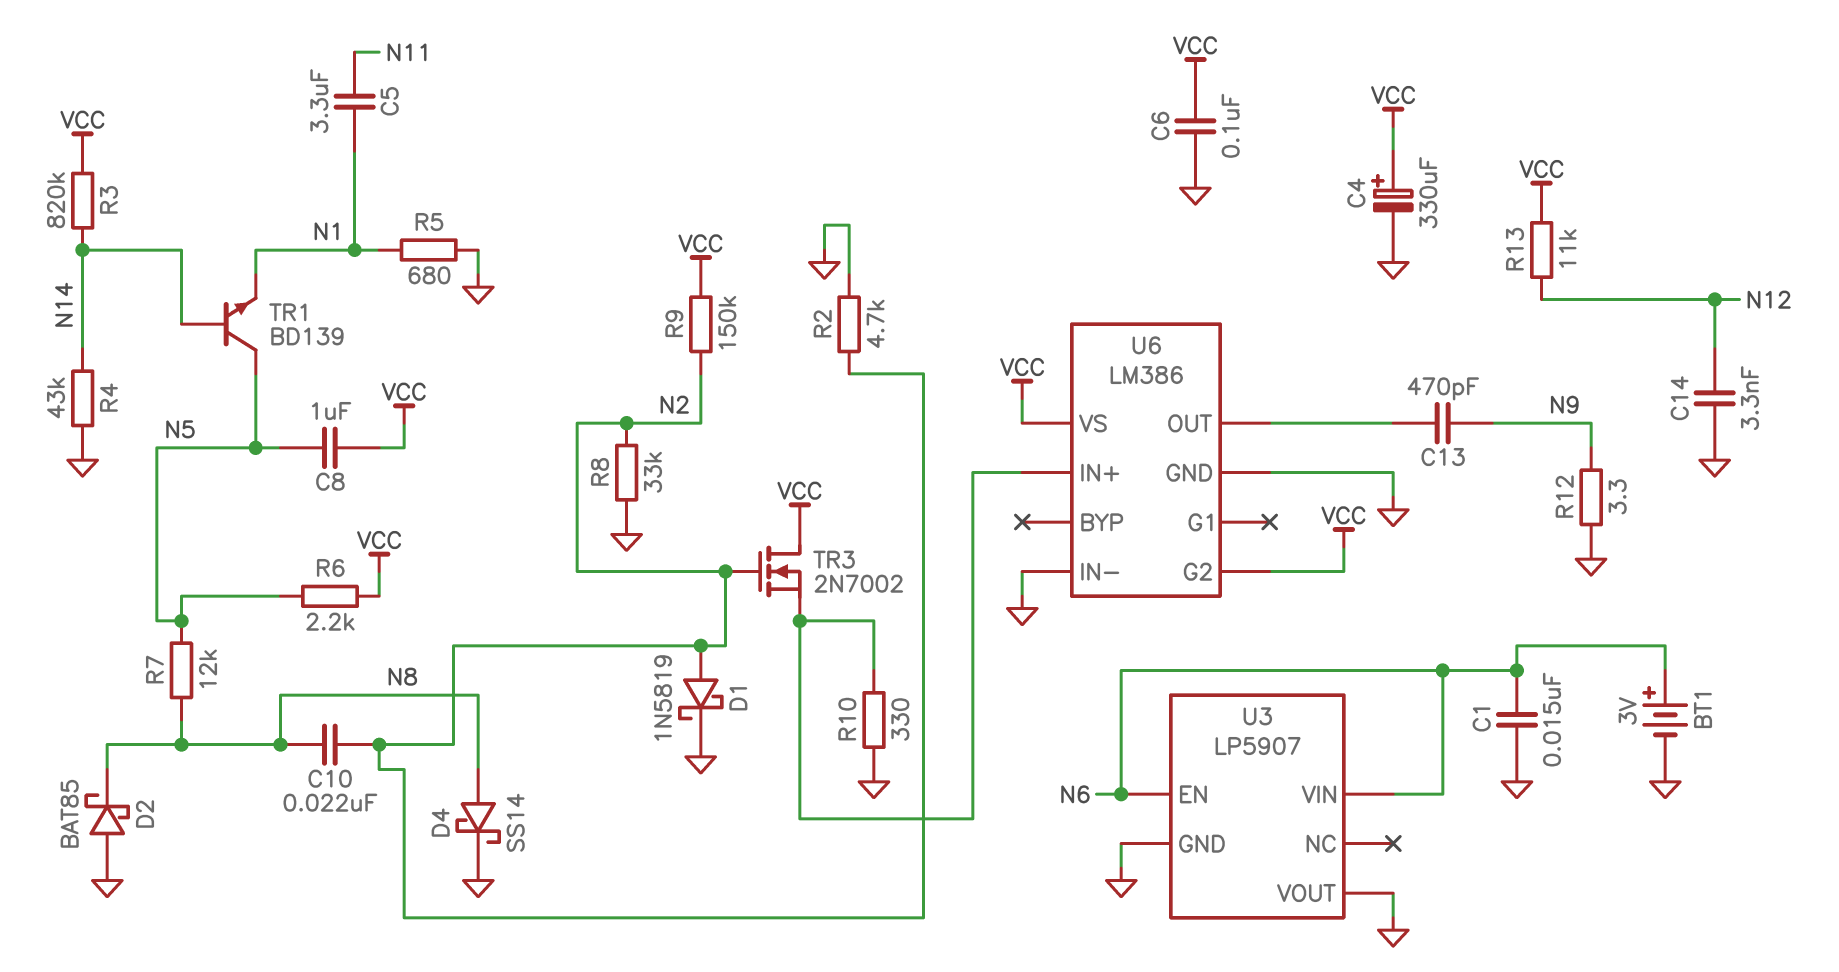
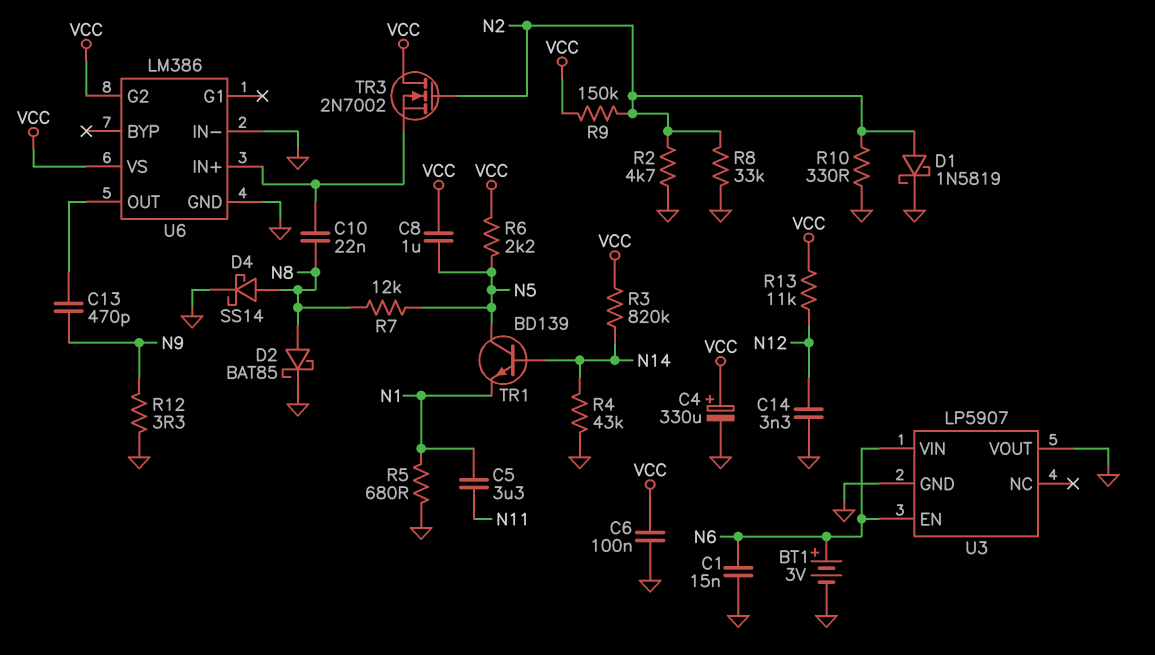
C10: 22nF (N2, N8) -> 22nF (N8, U6/IN+)
D2: schottky BAT85 (A GND, K N8) -> schottky BAT85 (A N8, K GND)
R10: 330 (GND, U6/IN+) -> 330 (GND, N2)

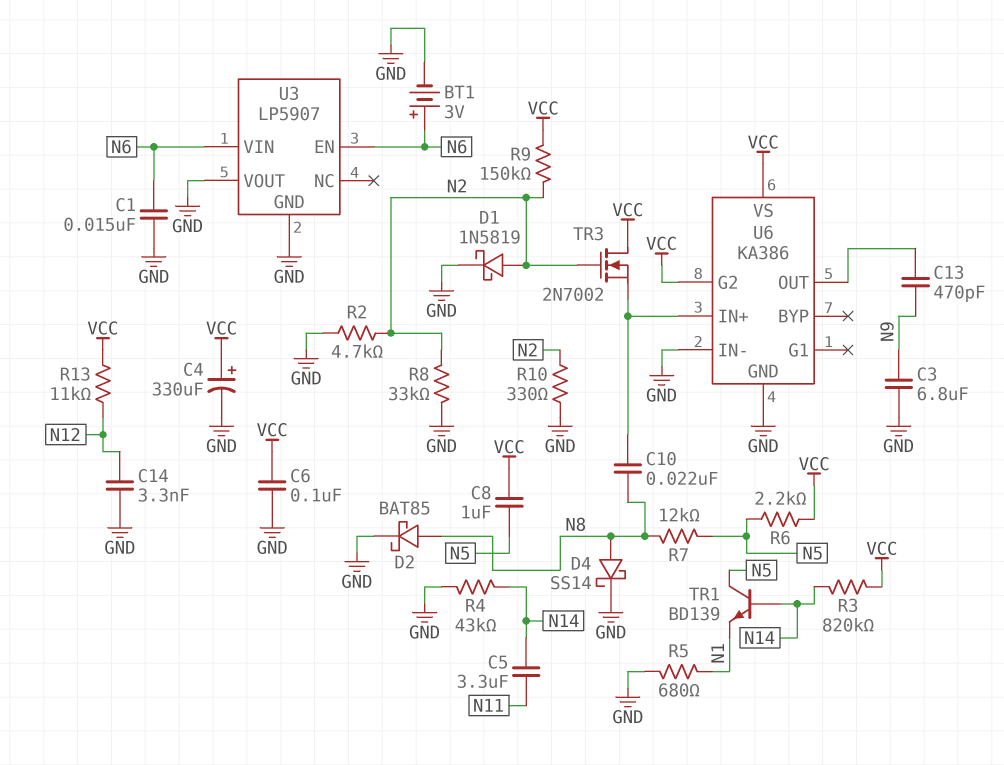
C3: none -> 6.8uF (GND, N9)
C5: 3.3uF (N1, N11) -> 3.3uF (N11, N14)
R12: 3.3 (GND, N9) -> none
U6: LM386 -> KA386

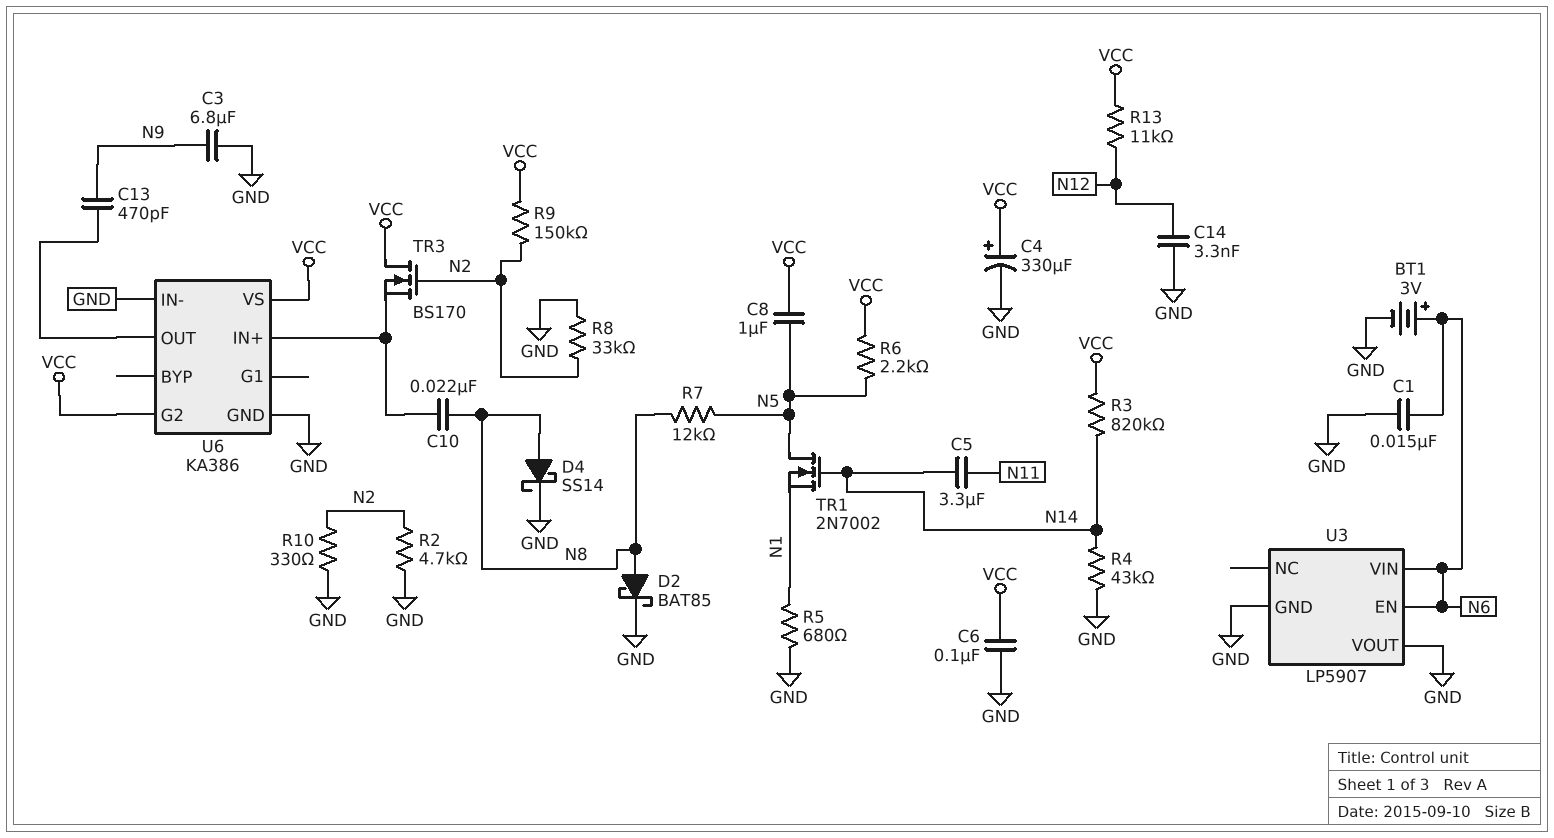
D1: schottky 1N5819 (A N2, K GND) -> none
TR1: NPN BD139 (B N14, C N5, E N1) -> NMOS 2N7002 (G N14, D N5, S N1)
TR3: NMOS 2N7002 (G N2, D VCC, S U6/IN+) -> NMOS BS170 (G N2, D VCC, S U6/IN+)

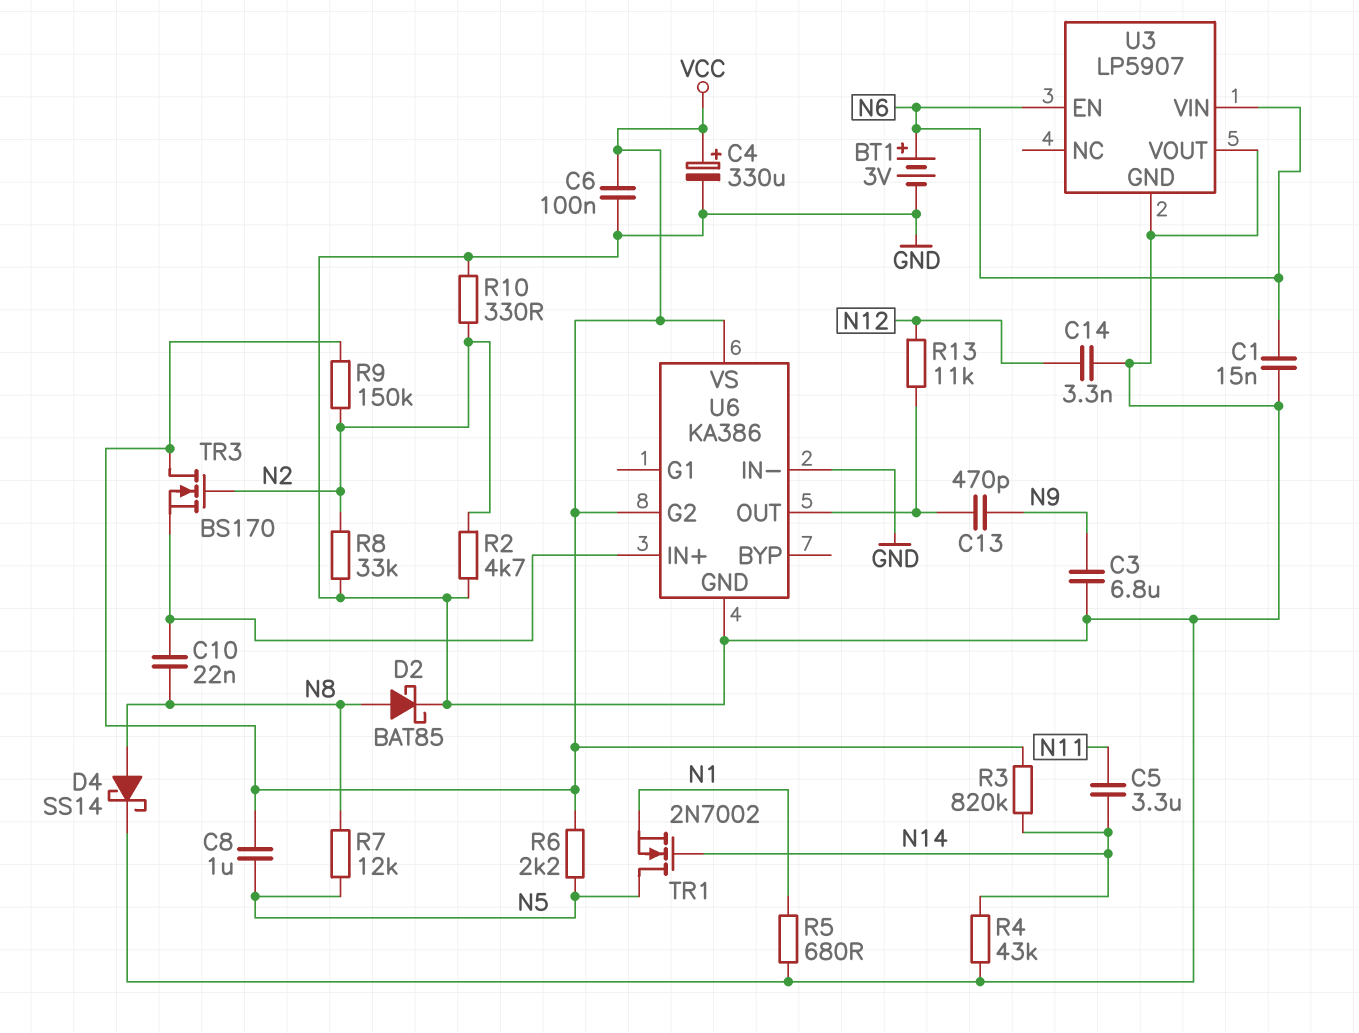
R13: 11k (N12, VCC) -> 11k (N12, U6/OUT)

